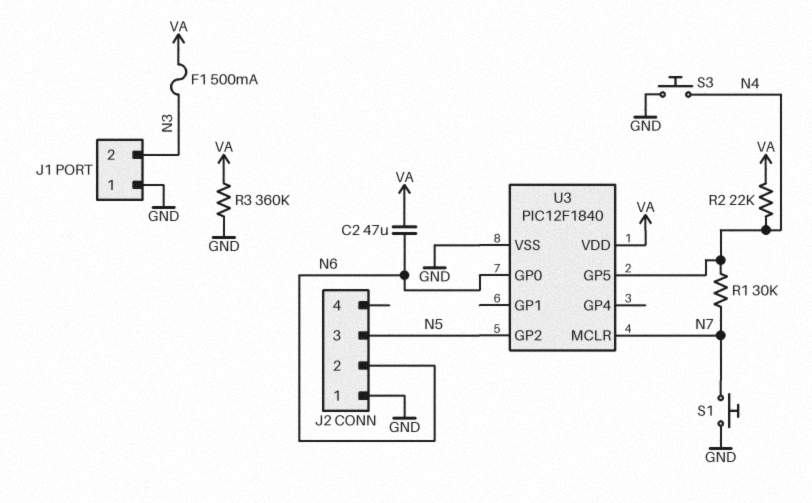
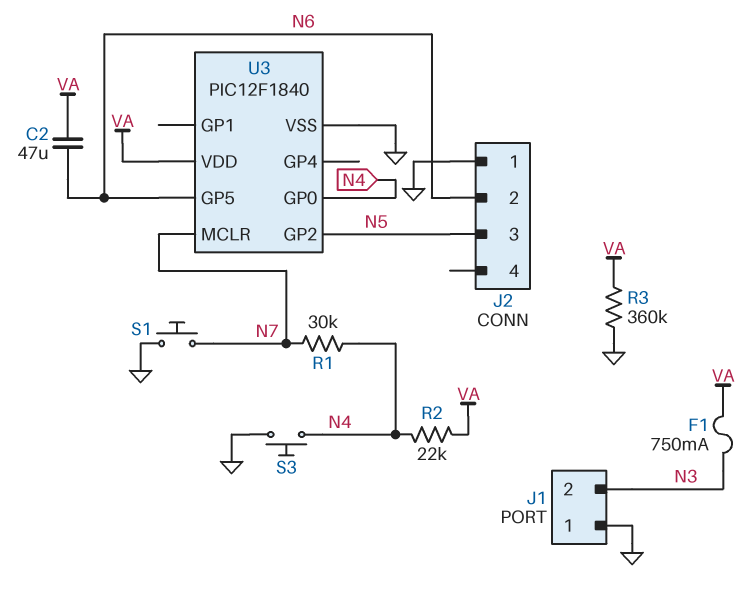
F1: 500mA (N3, VA) -> 750mA (N3, VA)
U3 pin GP0: N6 -> N4
U3 pin GP5: N4 -> N6

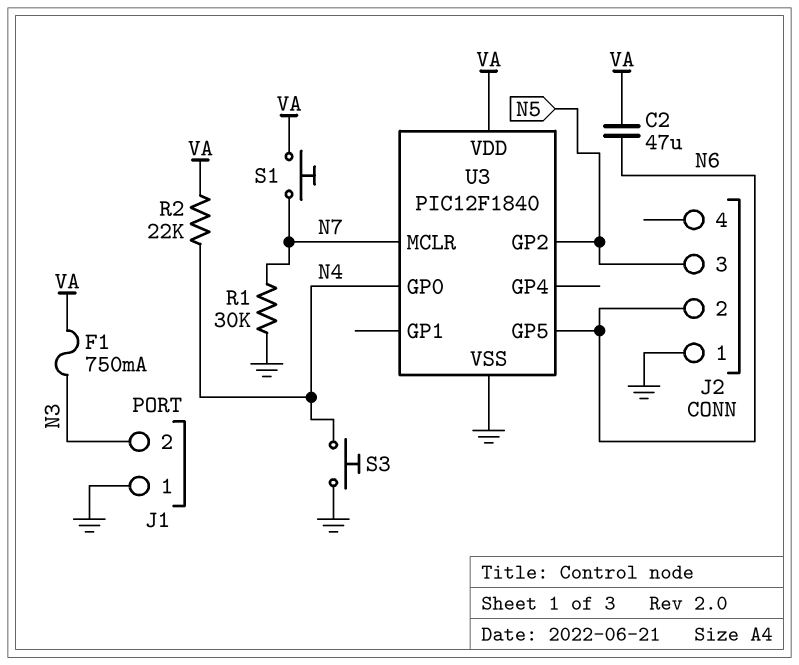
R1: 30k (N4, N7) -> 30k (GND, N7)
R3: 360k (GND, VA) -> none
S1: button (GND, N7) -> button (N7, VA)

